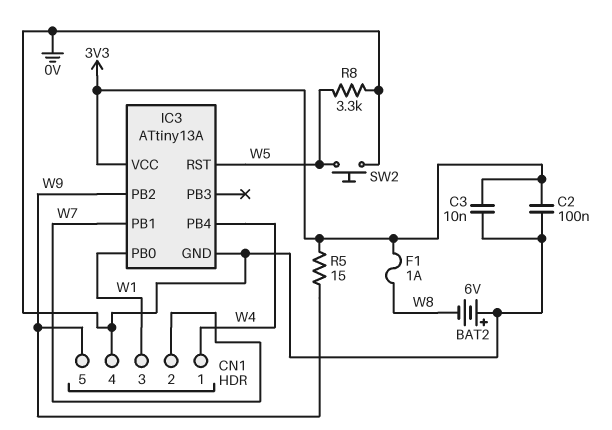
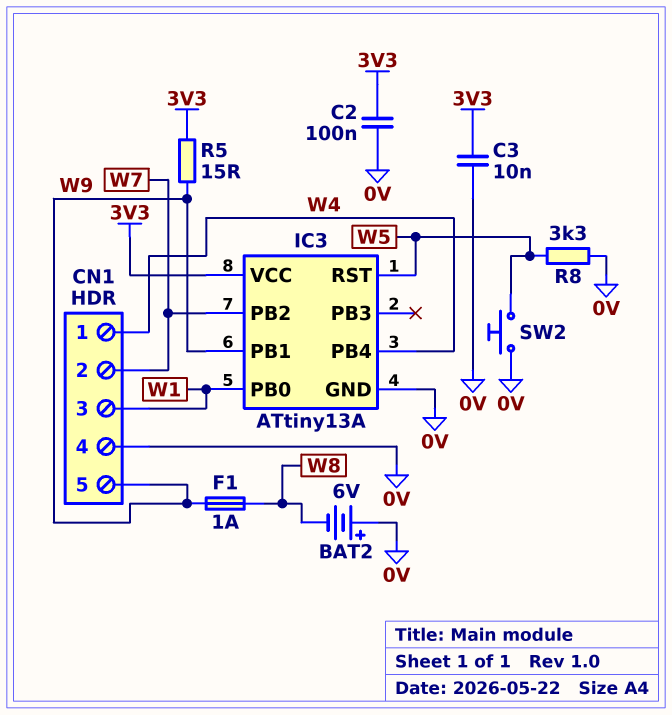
F1: 1A (3V3, W8) -> 1A (W8, W9)
IC3 pin PB1: W7 -> W9
IC3 pin PB2: W9 -> W7

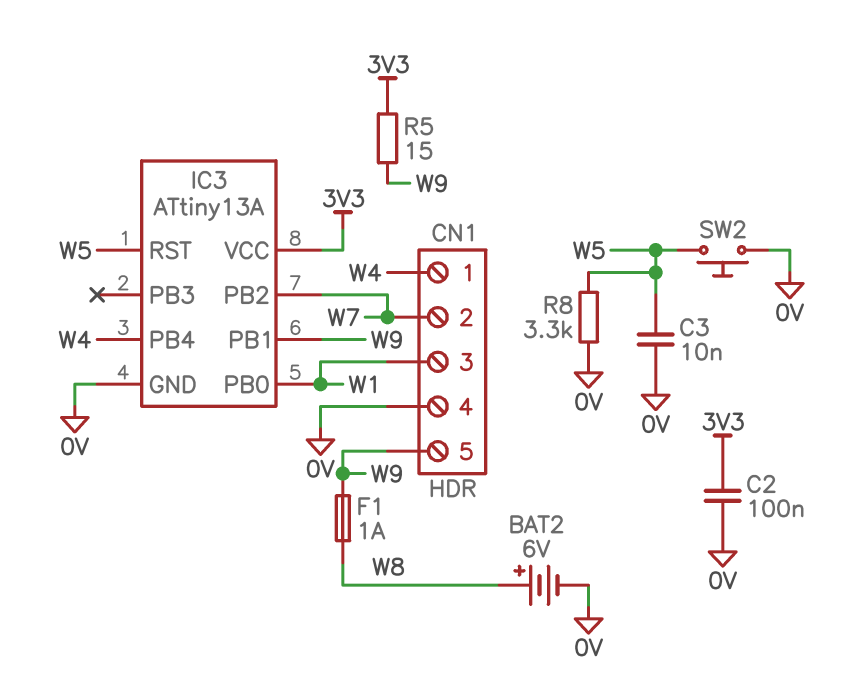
BAT2: 6V (plus 0V, minus W8) -> 6V (plus W8, minus 0V)
C3: 10nF (0V, 3V3) -> 10nF (0V, W5)

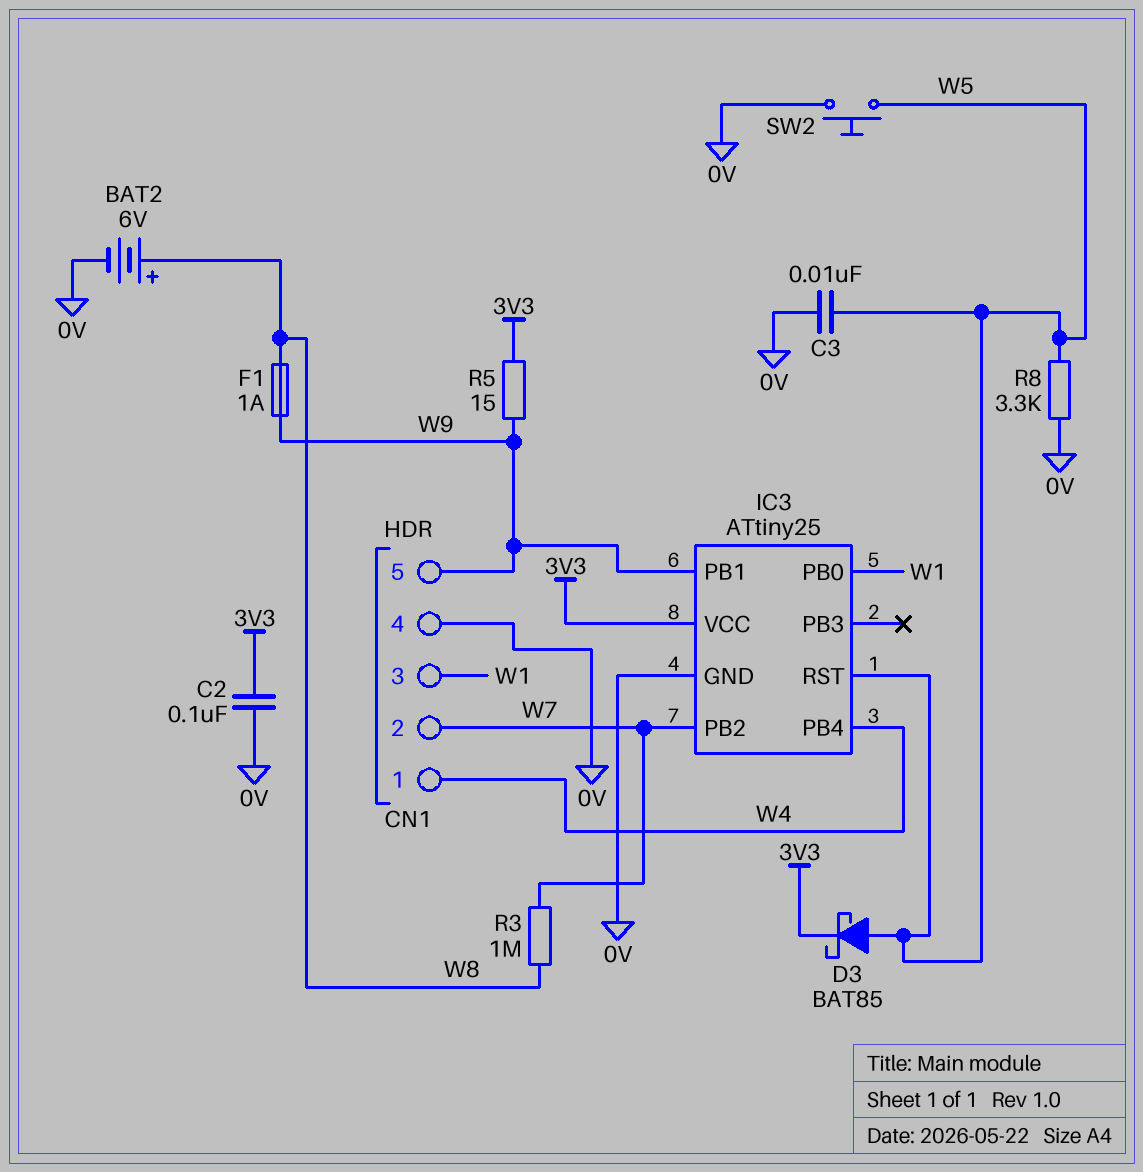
D3: none -> schottky BAT85 (A W5, K 3V3)
IC3: ATtiny13A -> ATtiny25
R3: none -> 1M (W7, W8)

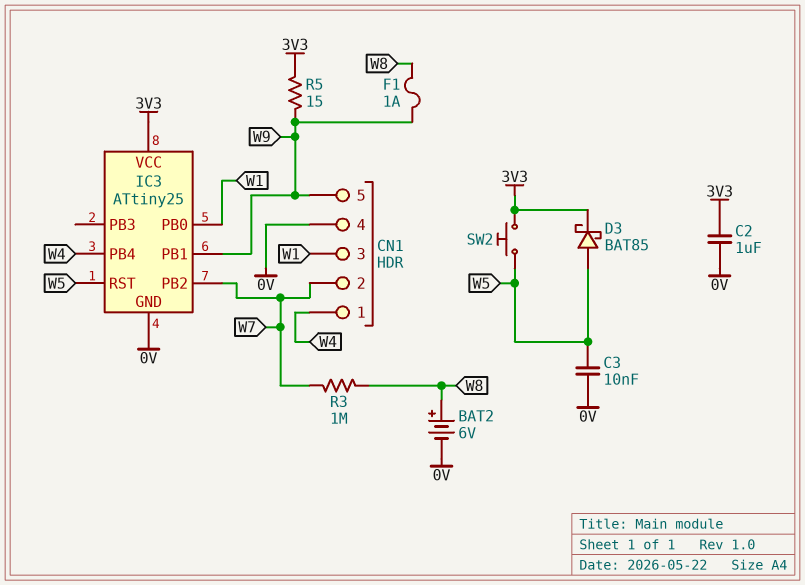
C2: 100nF (0V, 3V3) -> 1uF (0V, 3V3)
R8: 3.3k (0V, W5) -> none
SW2: button (0V, W5) -> button (3V3, W5)

